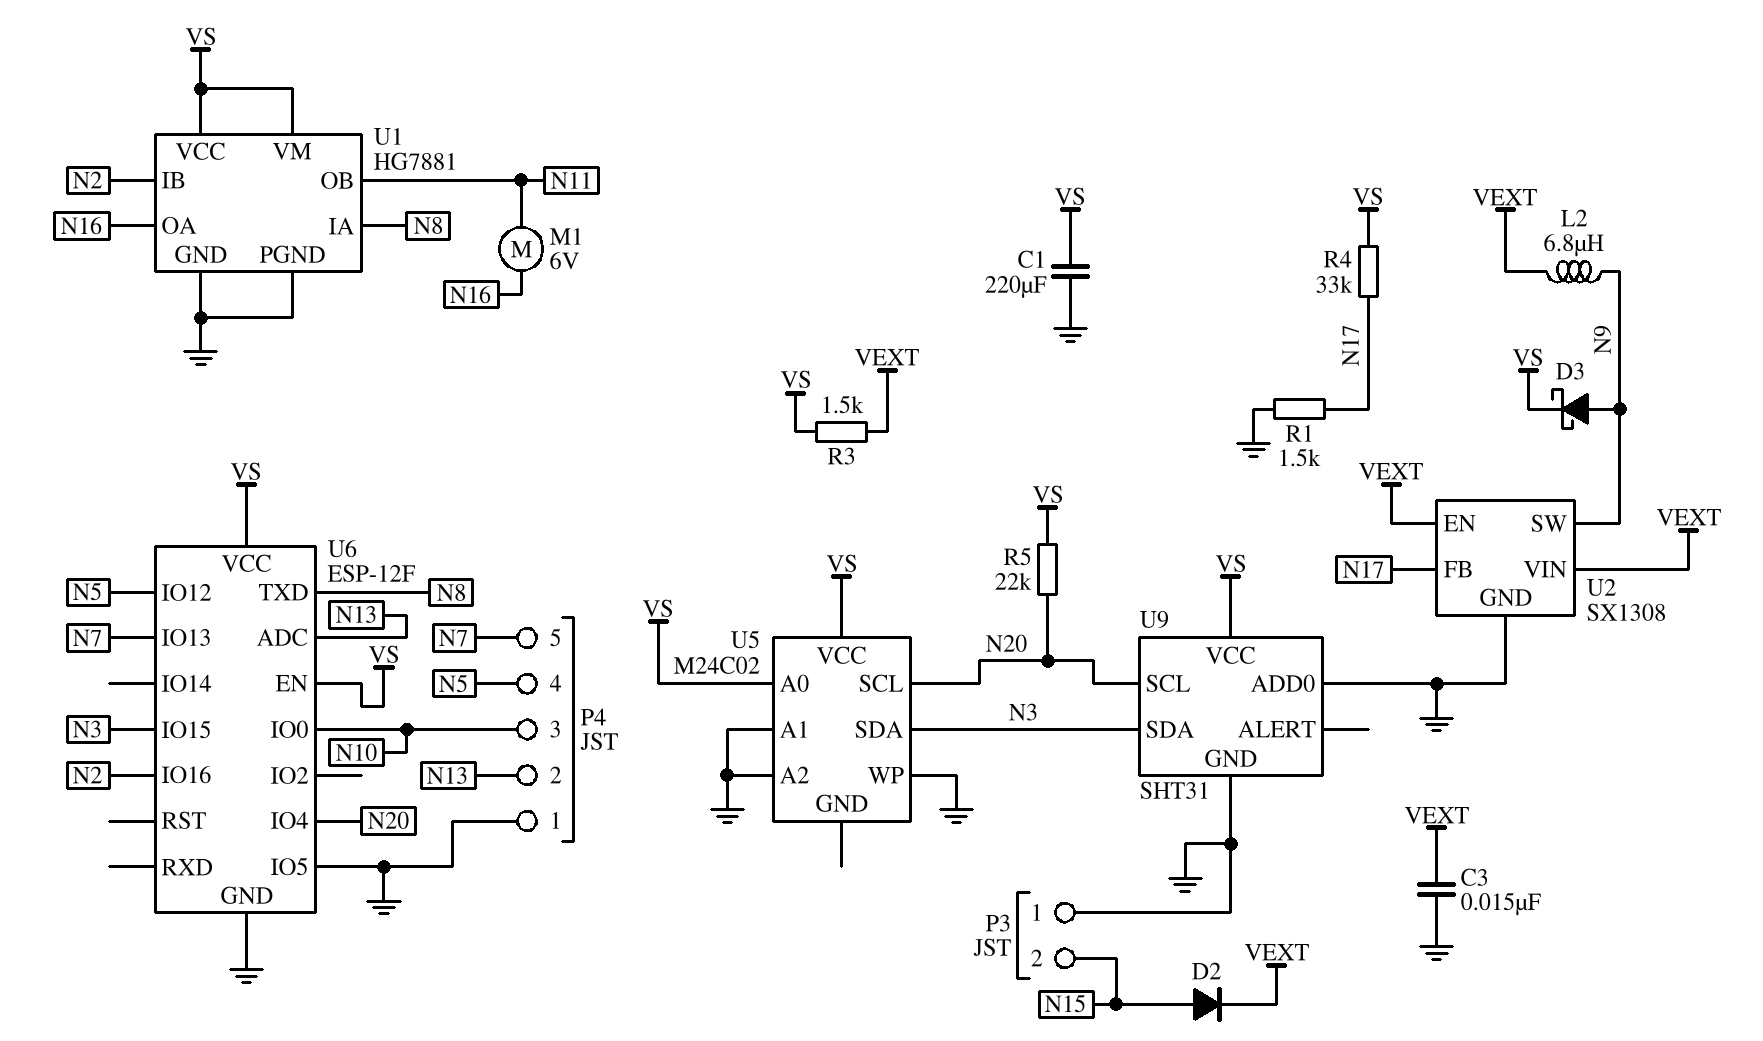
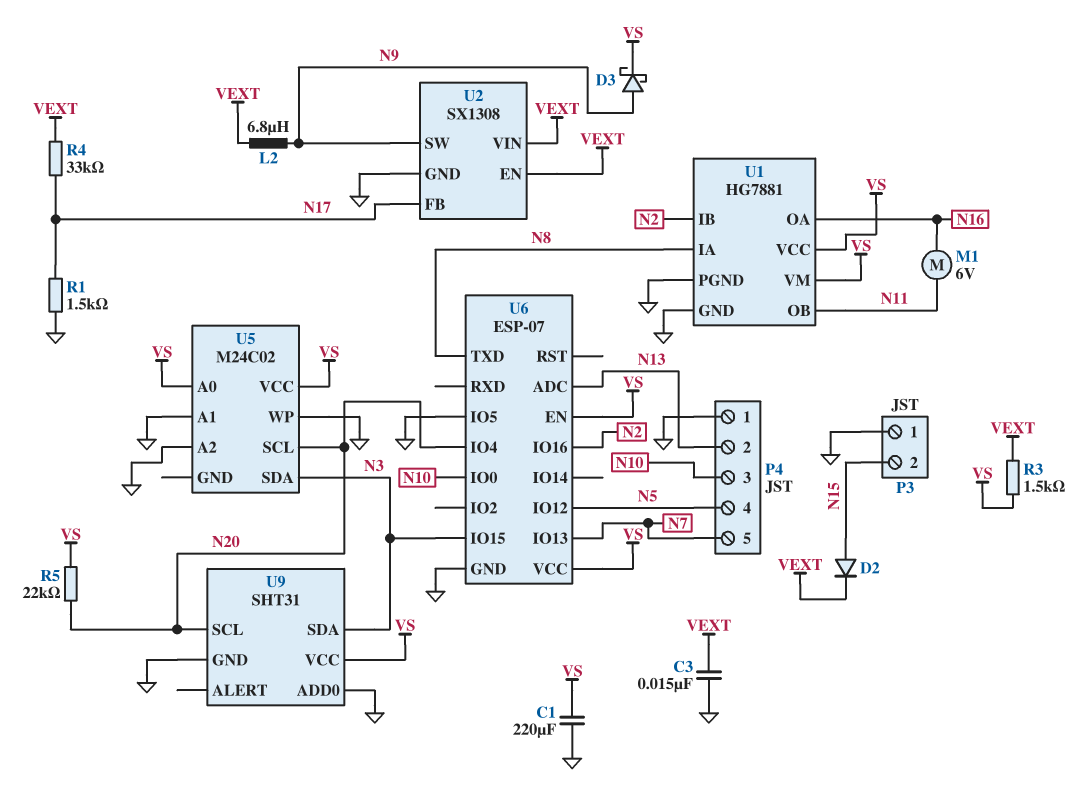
R4: 33k (N17, VS) -> 33k (N17, VEXT)
U6: ESP-12F -> ESP-07

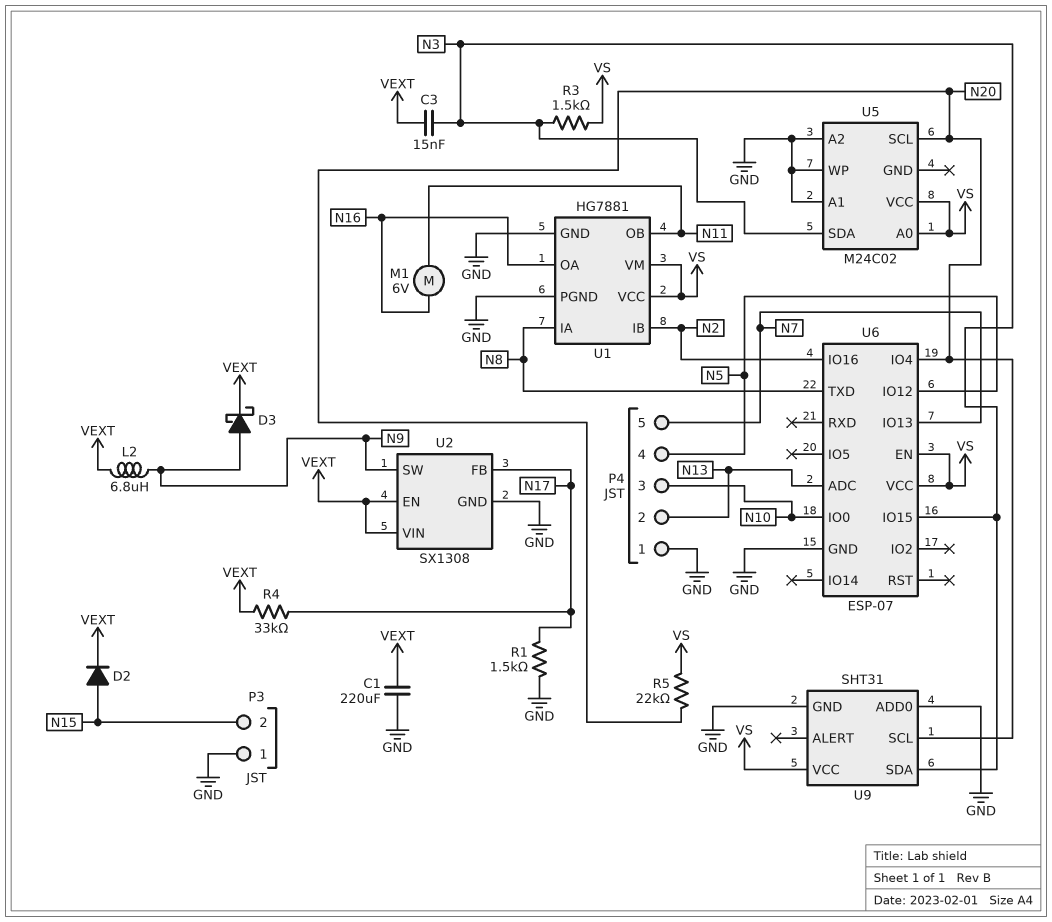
C1: 220uF (GND, VS) -> 220uF (GND, VEXT)
C3: 15nF (GND, VEXT) -> 15nF (N3, VEXT)
D3: schottky (A N9, K VS) -> schottky (A N9, K VEXT)
R3: 1.5k (VEXT, VS) -> 1.5k (N3, VS)
U6 pin IO5: GND -> none

